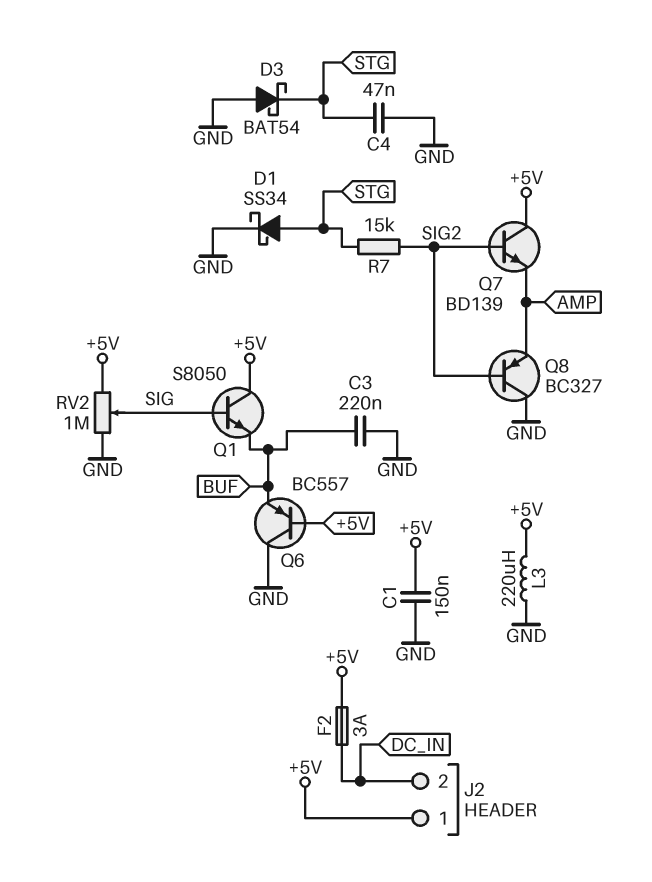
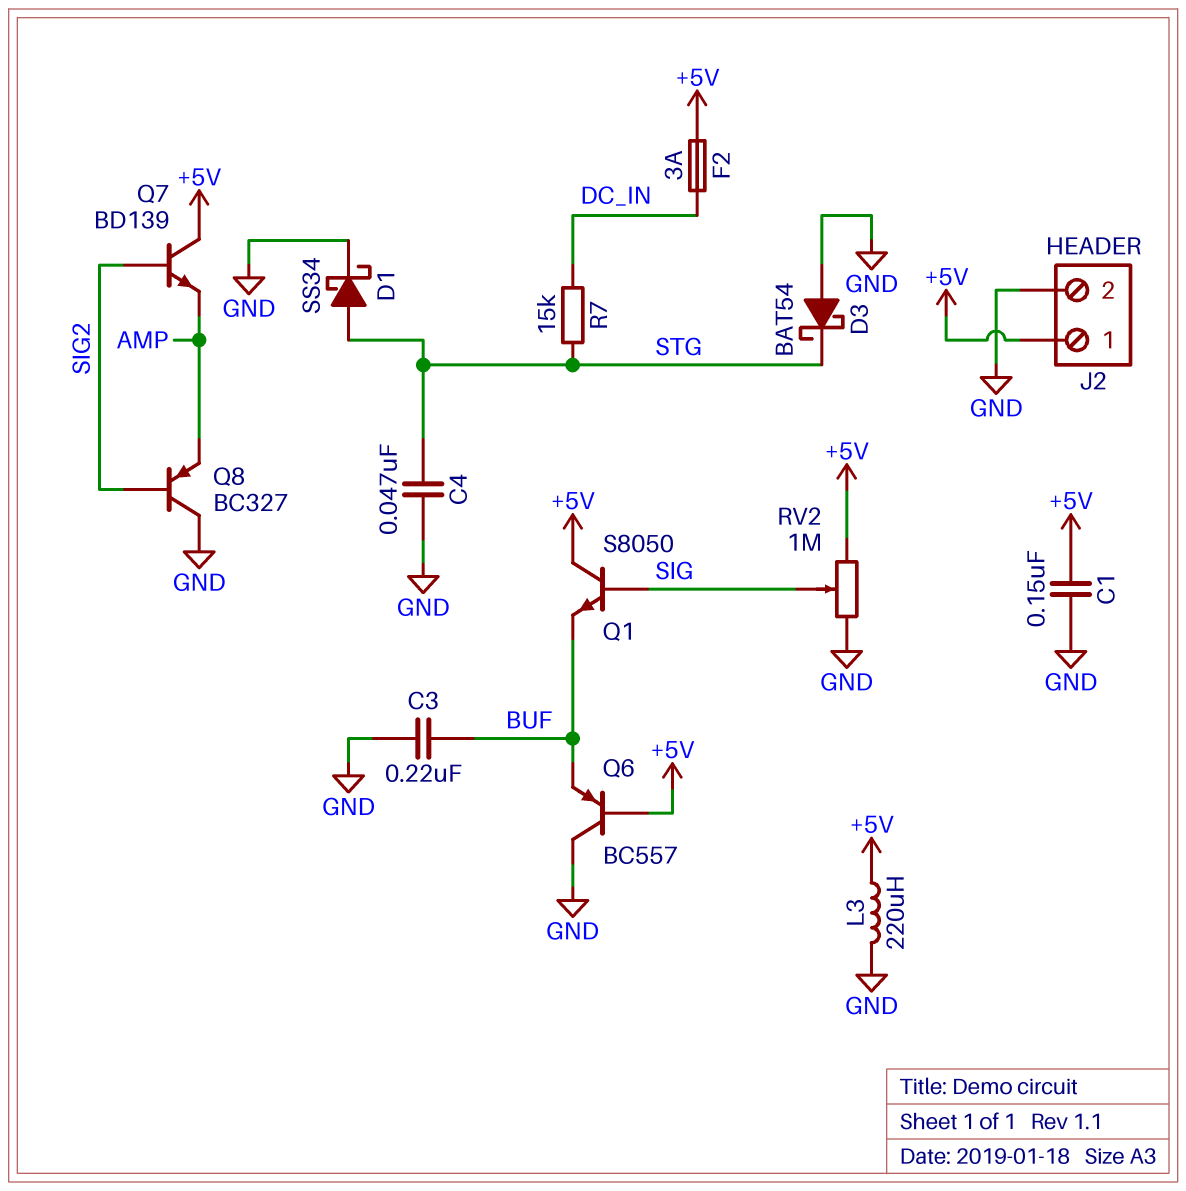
J2 pin 2: DC_IN -> GND
R7: 15k (SIG2, STG) -> 15k (DC_IN, STG)

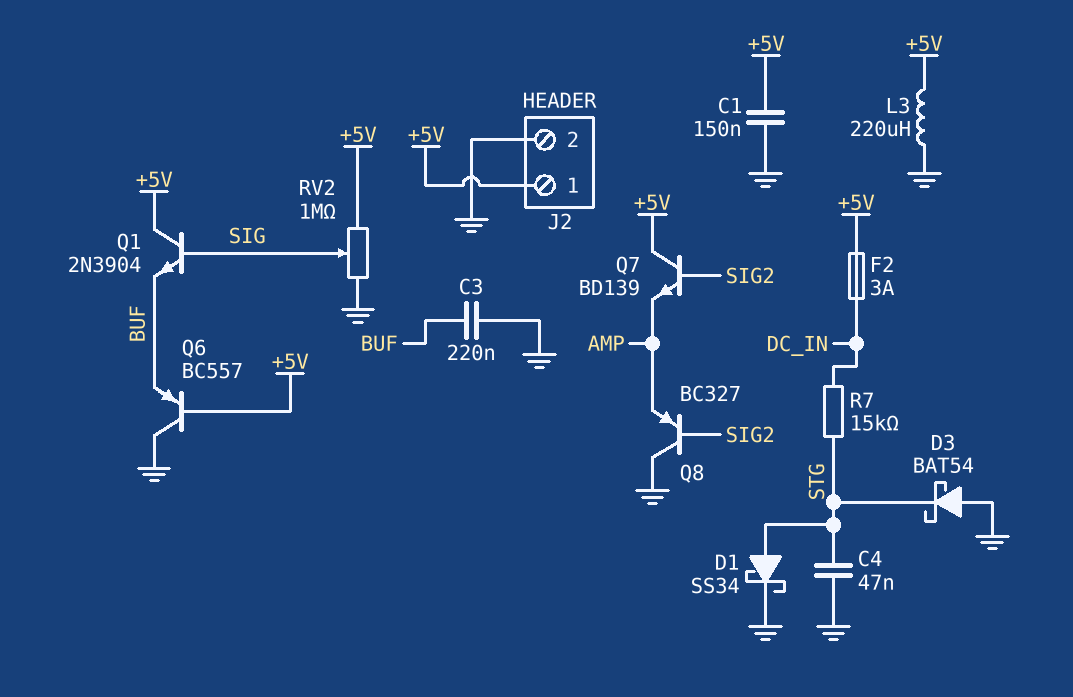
Q1: NPN S8050 (B SIG, C +5V, E BUF) -> NPN 2N3904 (B SIG, C +5V, E BUF)

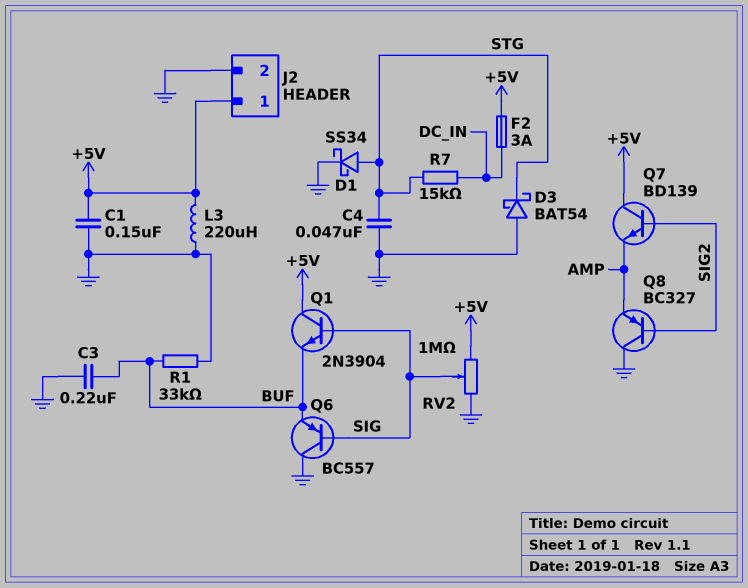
Q6: PNP BC557 (B +5V, C GND, E BUF) -> PNP BC557 (B SIG, C GND, E BUF)
R1: none -> 33k (BUF, GND)

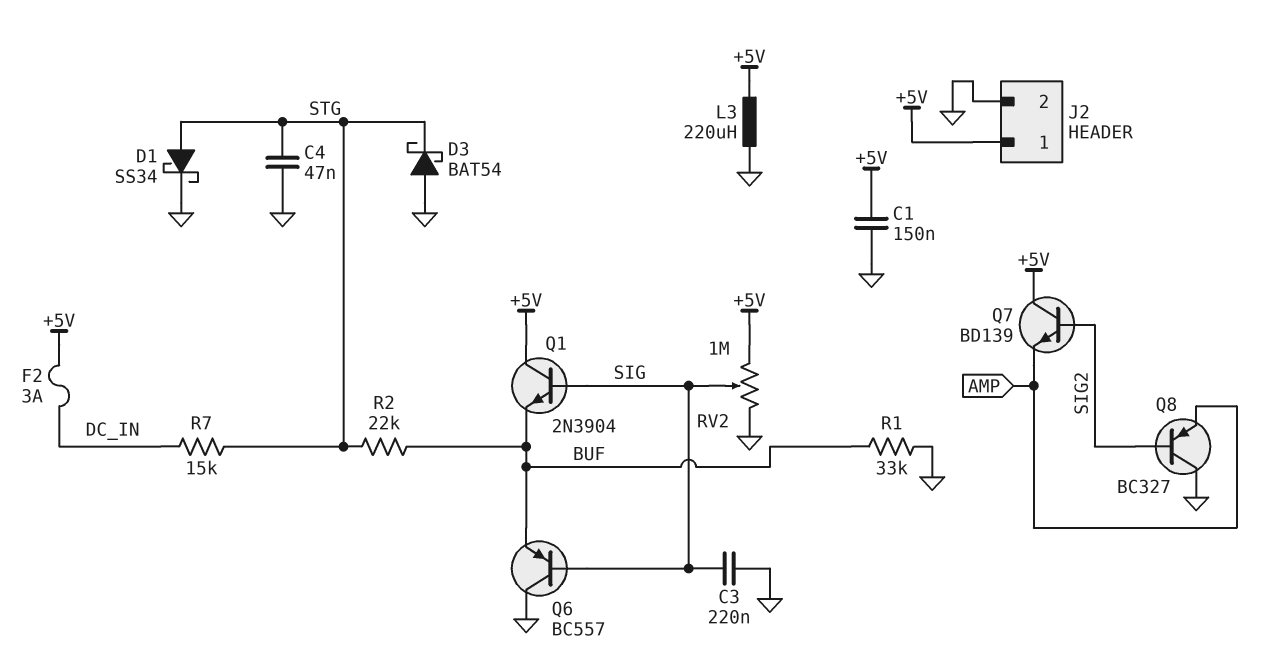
C3: 220nF (BUF, GND) -> 220nF (GND, SIG)
R2: none -> 22k (BUF, STG)

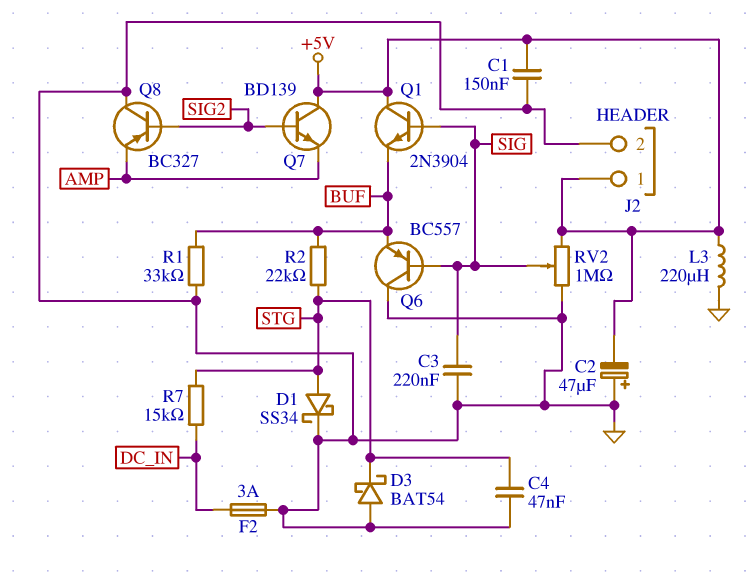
C2: none -> 47uF (plus GND, minus +5V)
F2: 3A (+5V, DC_IN) -> 3A (DC_IN, GND)

